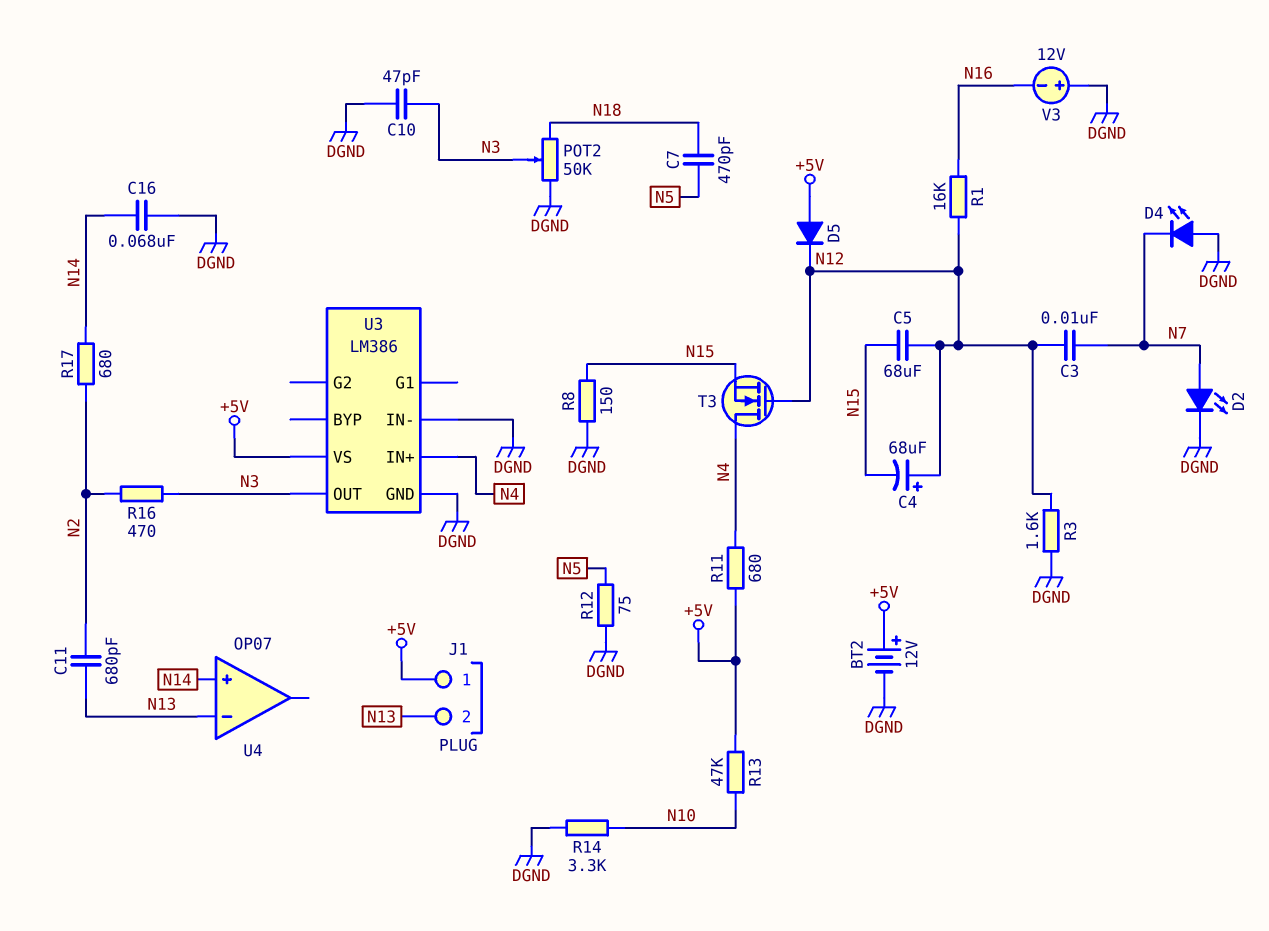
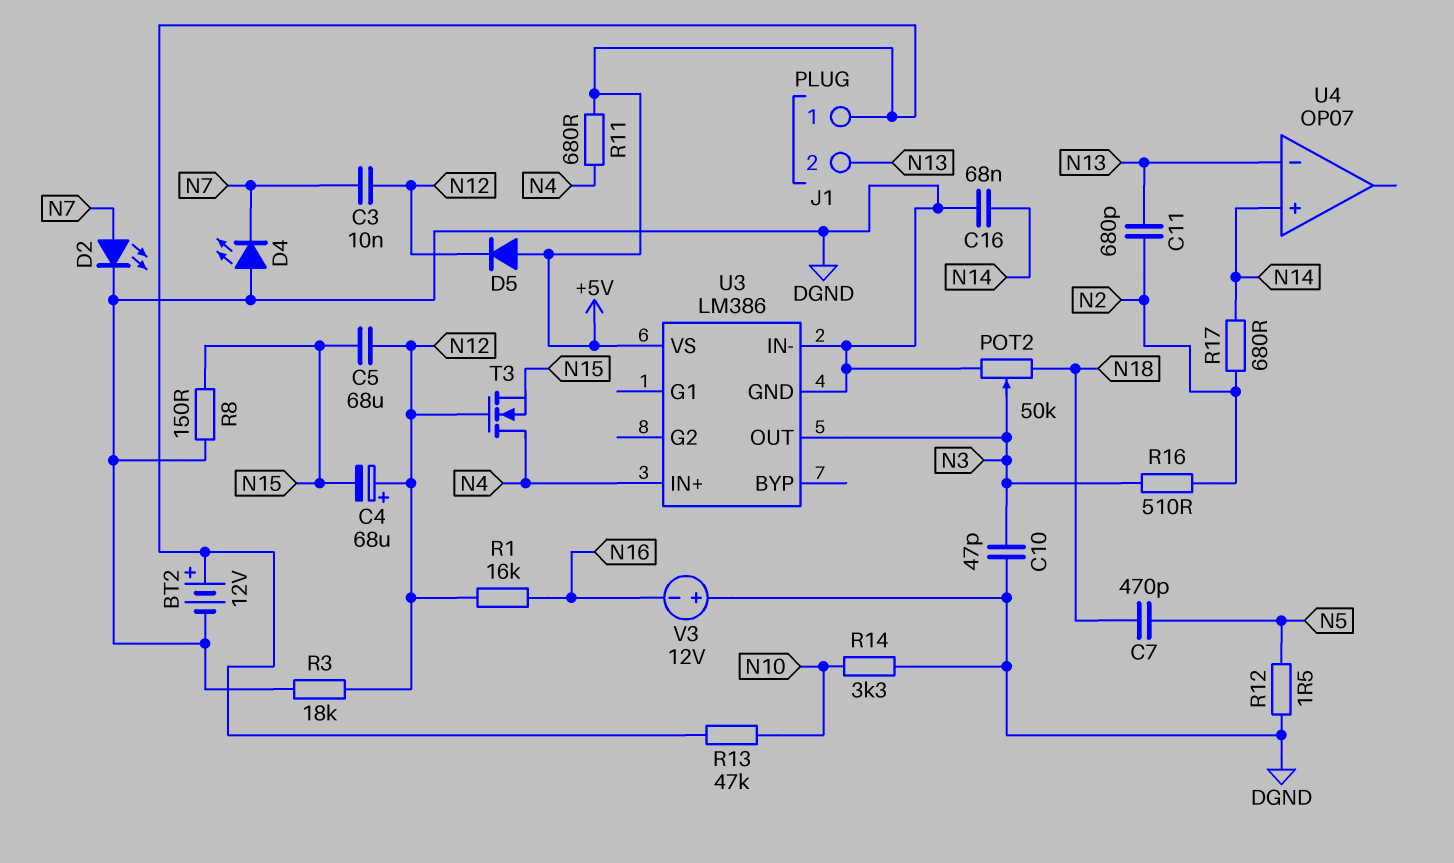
R3: 1.6k (DGND, N12) -> 18k (DGND, N12)
R12: 75 (DGND, N5) -> 1.5 (DGND, N5)
R16: 470 (N2, N3) -> 510 (N2, N3)

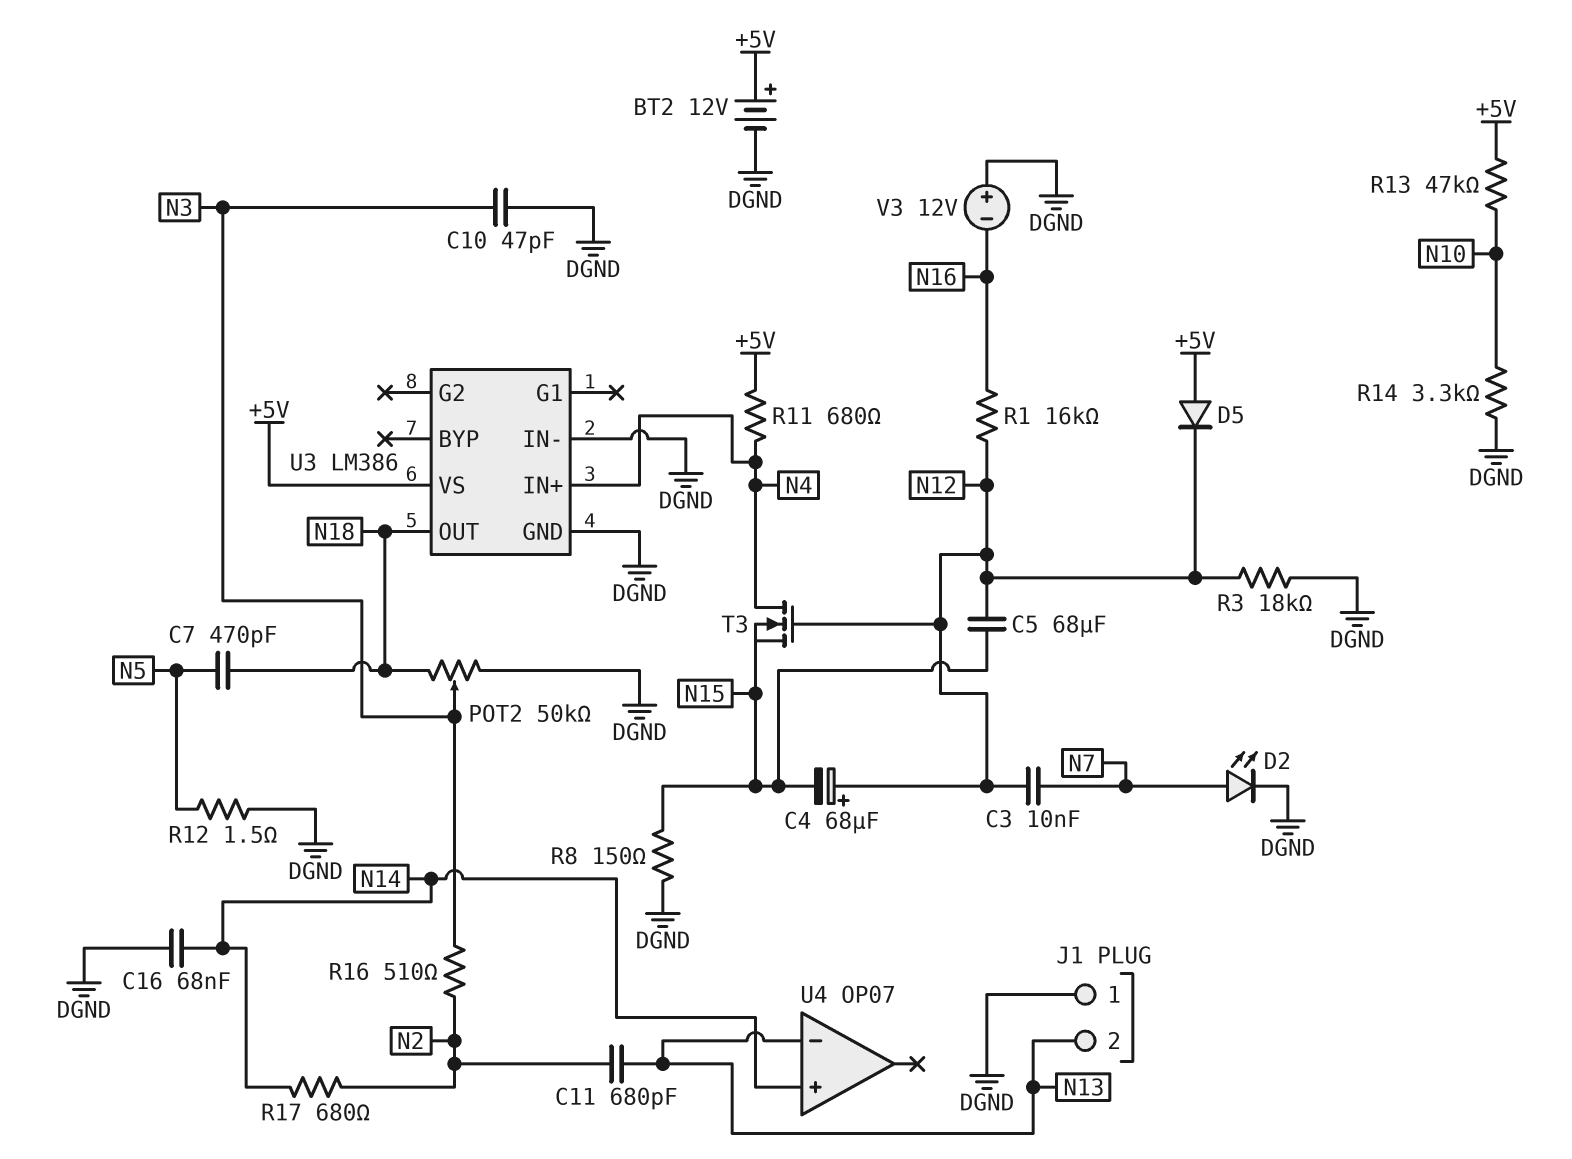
D4: LED (A DGND, K N7) -> none
J1 pin 1: +5V -> DGND
U3 pin OUT: N3 -> N18

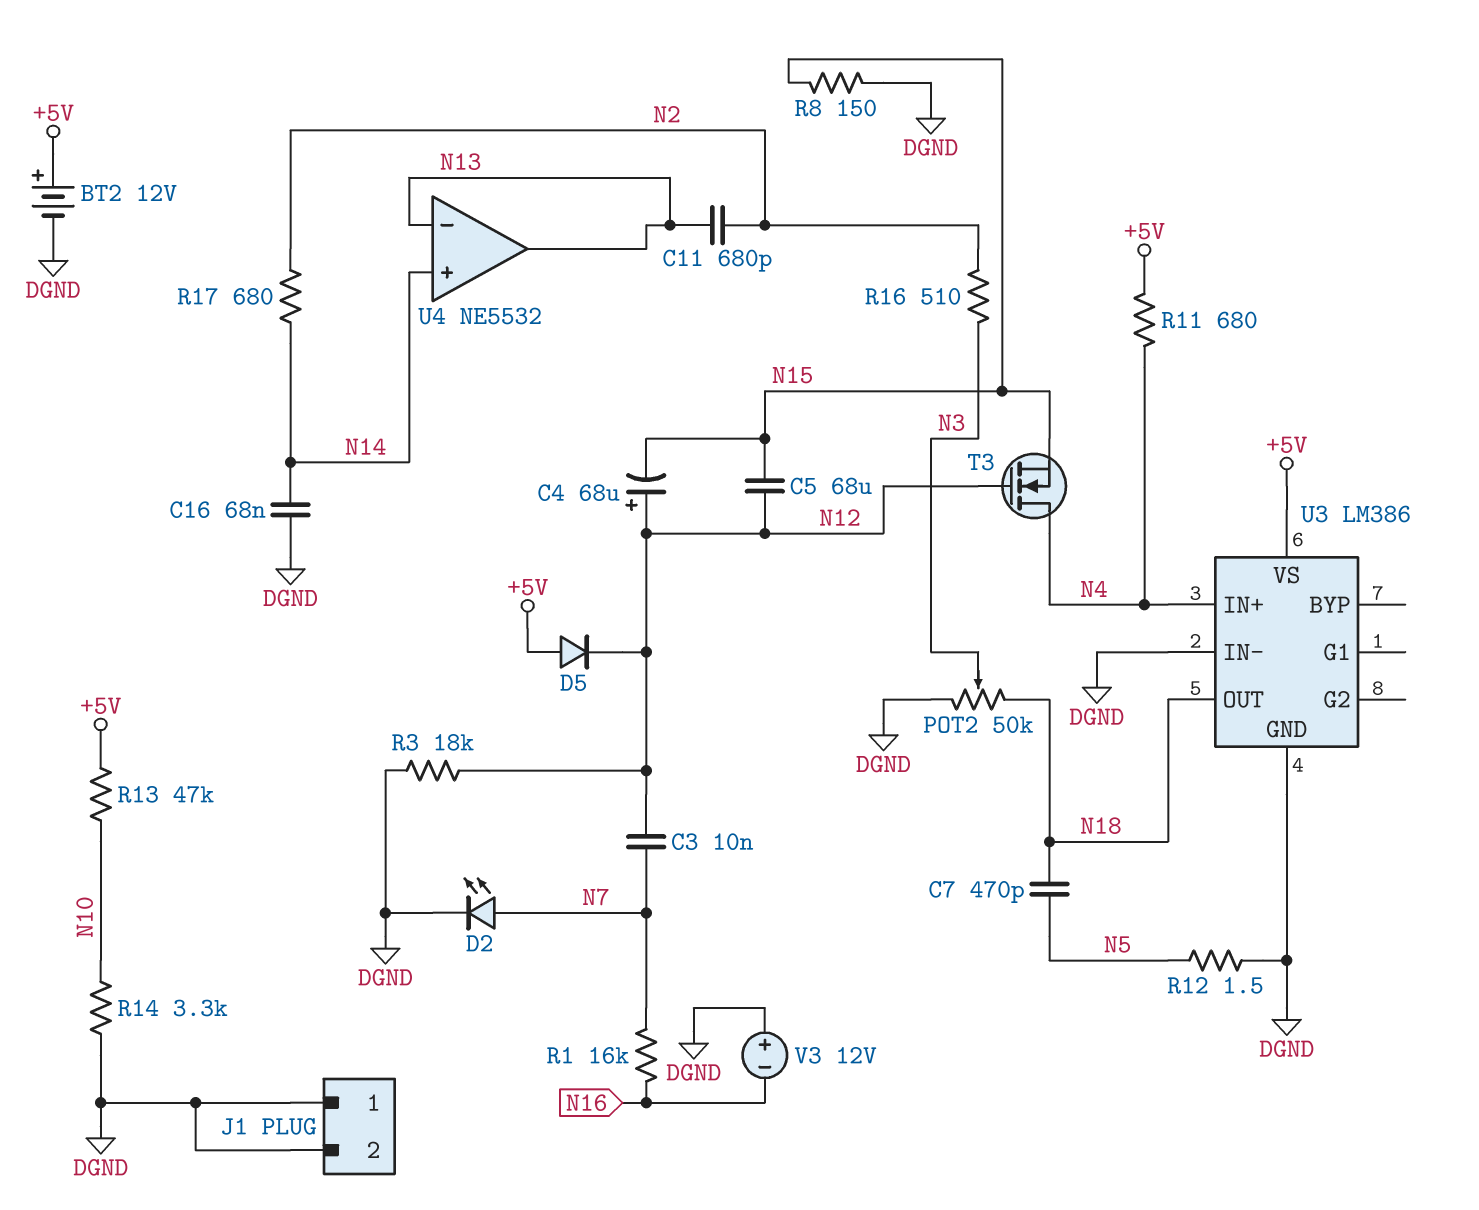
C10: 47pF (DGND, N3) -> none
J1 pin 2: N13 -> DGND
R1: 16k (N12, N16) -> 16k (N7, N16)
U4: OP07 -> NE5532
U4 pin out: none -> N13

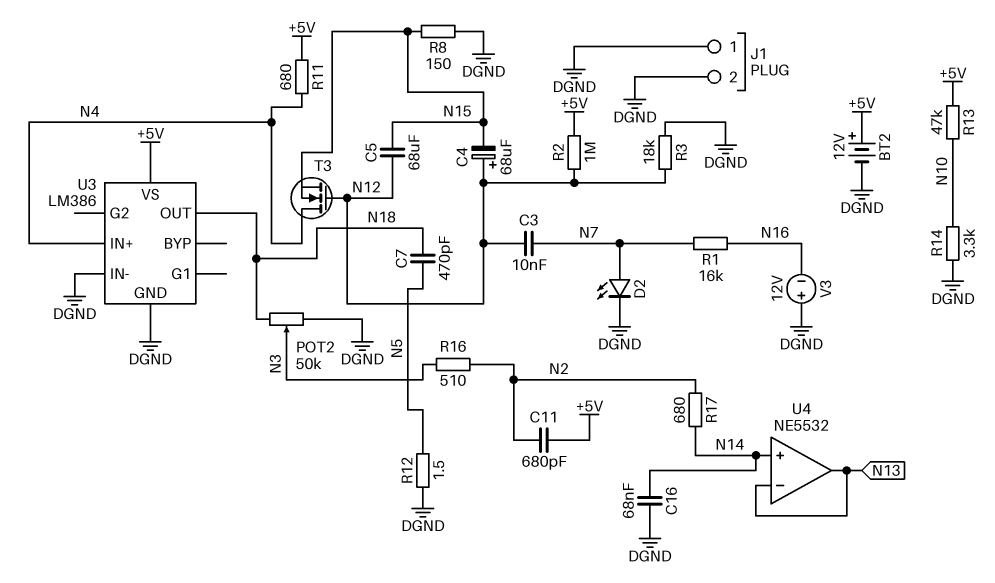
C11: 680pF (N2, N13) -> 680pF (+5V, N2)
D5: diode (A +5V, K N12) -> none
R2: none -> 1M (+5V, N12)

